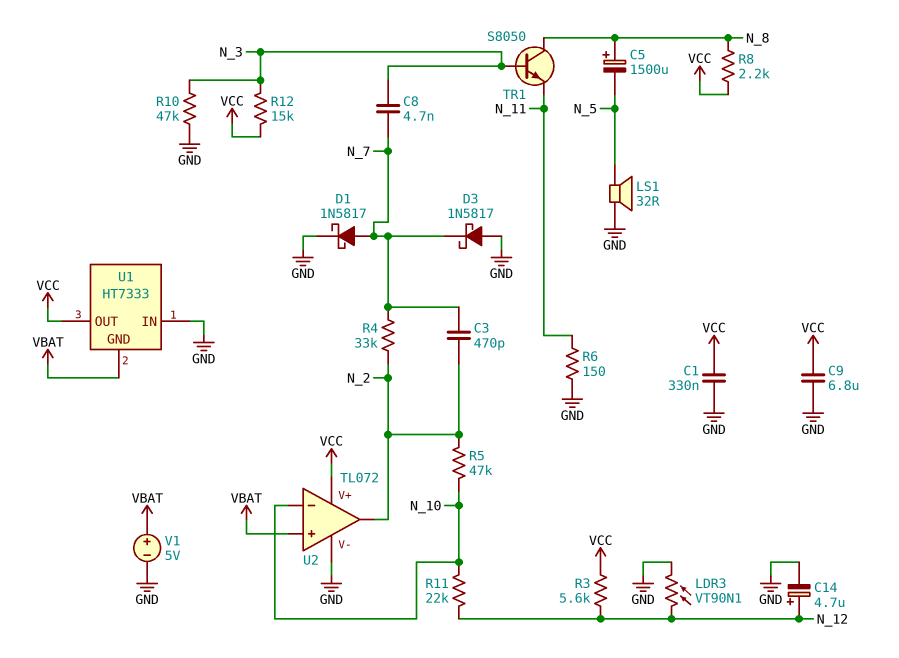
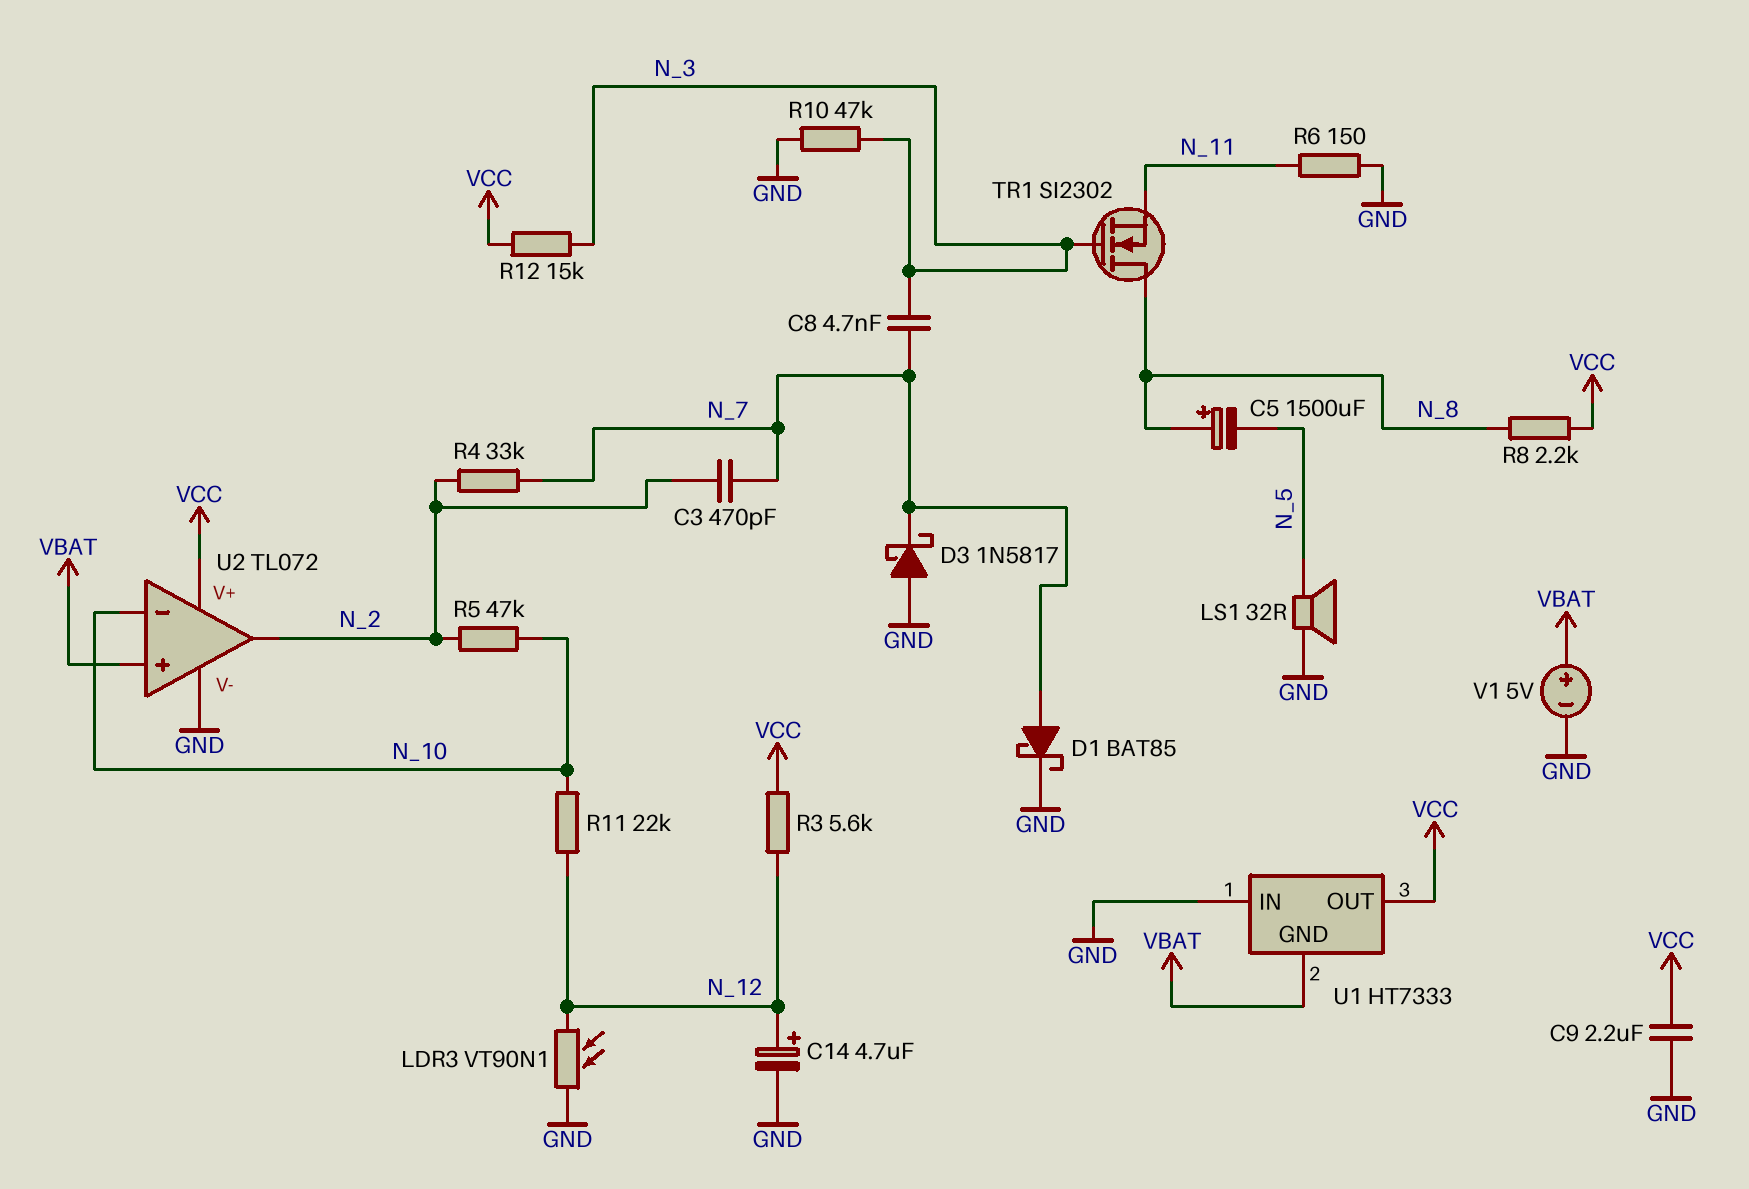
C1: 330nF (GND, VCC) -> none
C9: 6.8uF (GND, VCC) -> 2.2uF (GND, VCC)
D1: schottky 1N5817 (A N_7, K GND) -> schottky BAT85 (A N_7, K GND)
TR1: NPN S8050 (B N_3, C N_8, E N_11) -> NMOS SI2302 (G N_3, D N_8, S N_11)

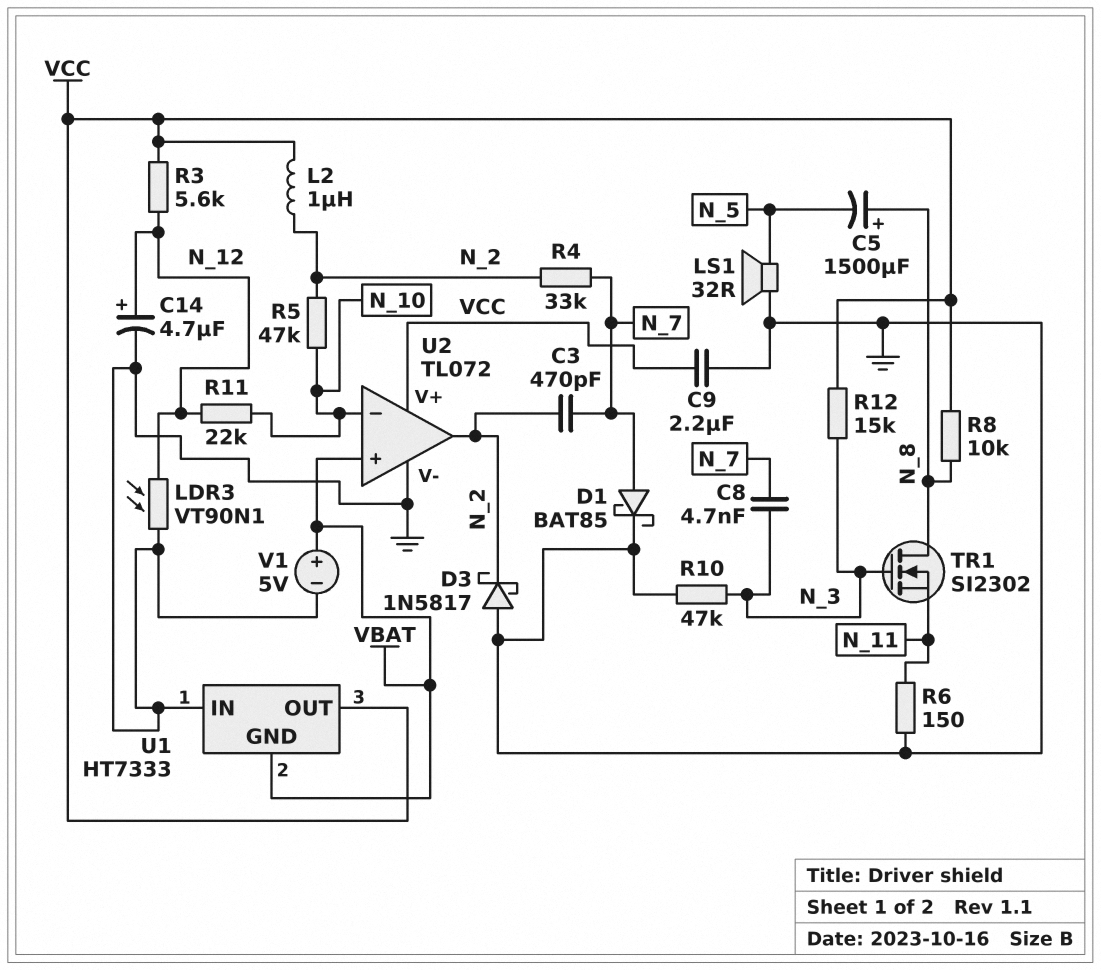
D3: schottky 1N5817 (A GND, K N_7) -> schottky 1N5817 (A GND, K N_2)
L2: none -> 1uH (N_2, VCC)
R8: 2.2k (N_8, VCC) -> 10k (N_8, VCC)

